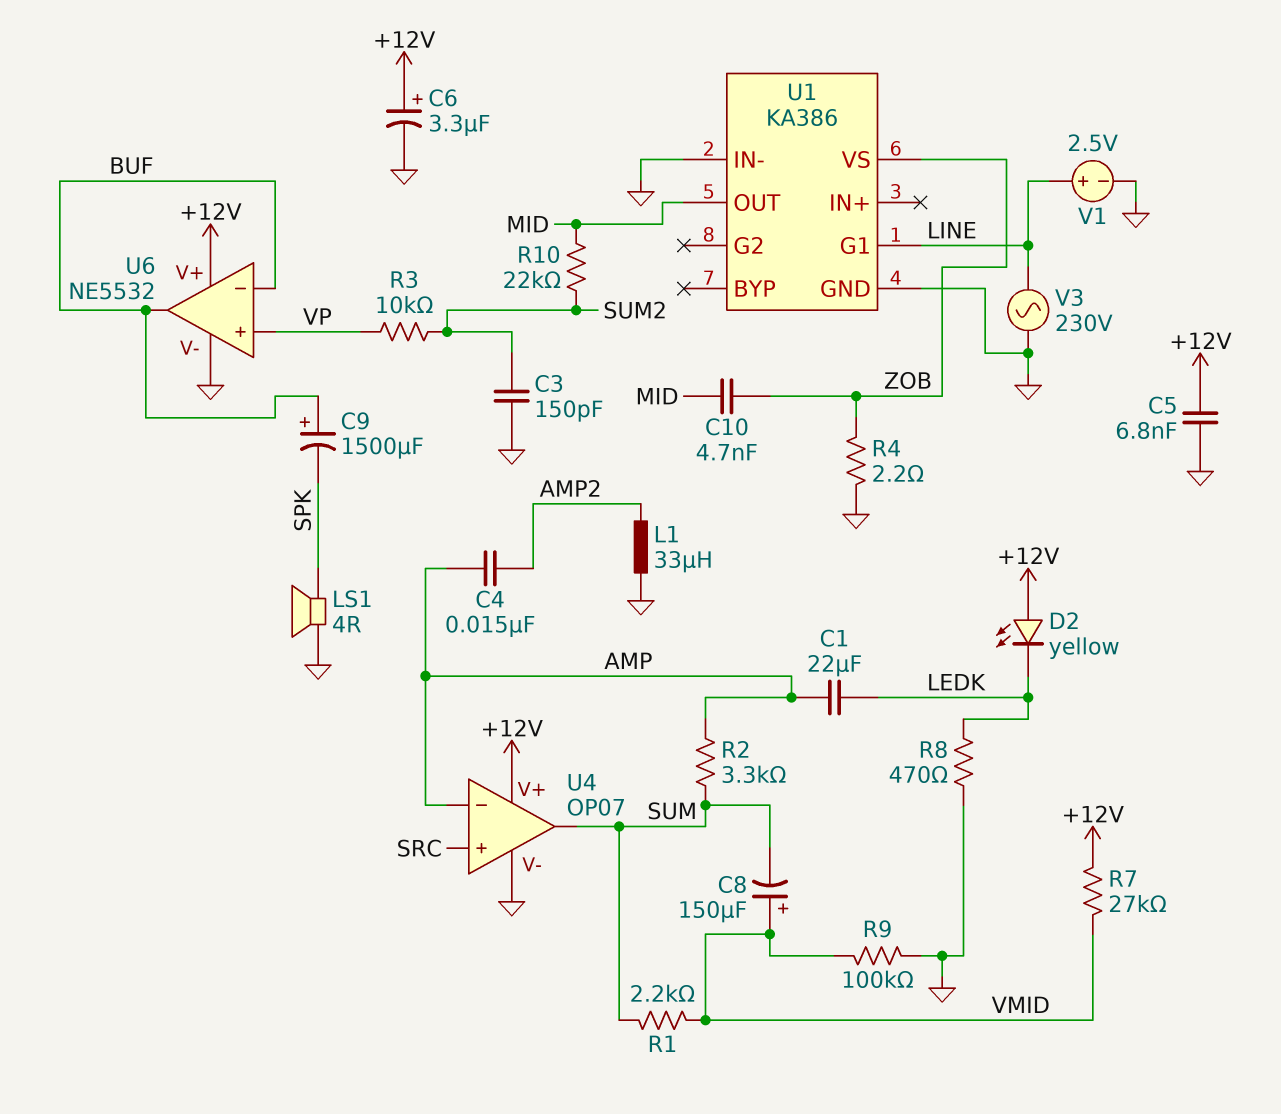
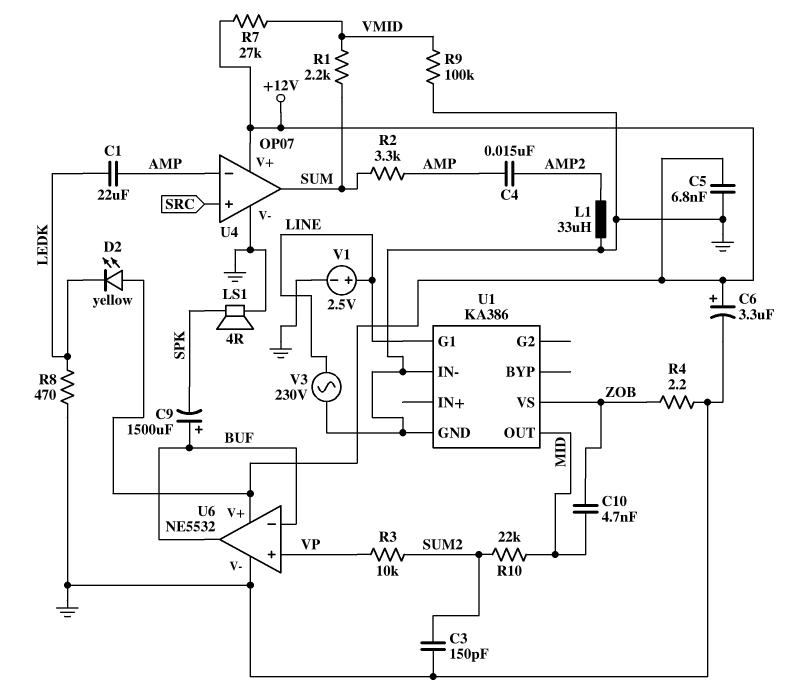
C8: 150uF (plus VMID, minus SUM) -> none

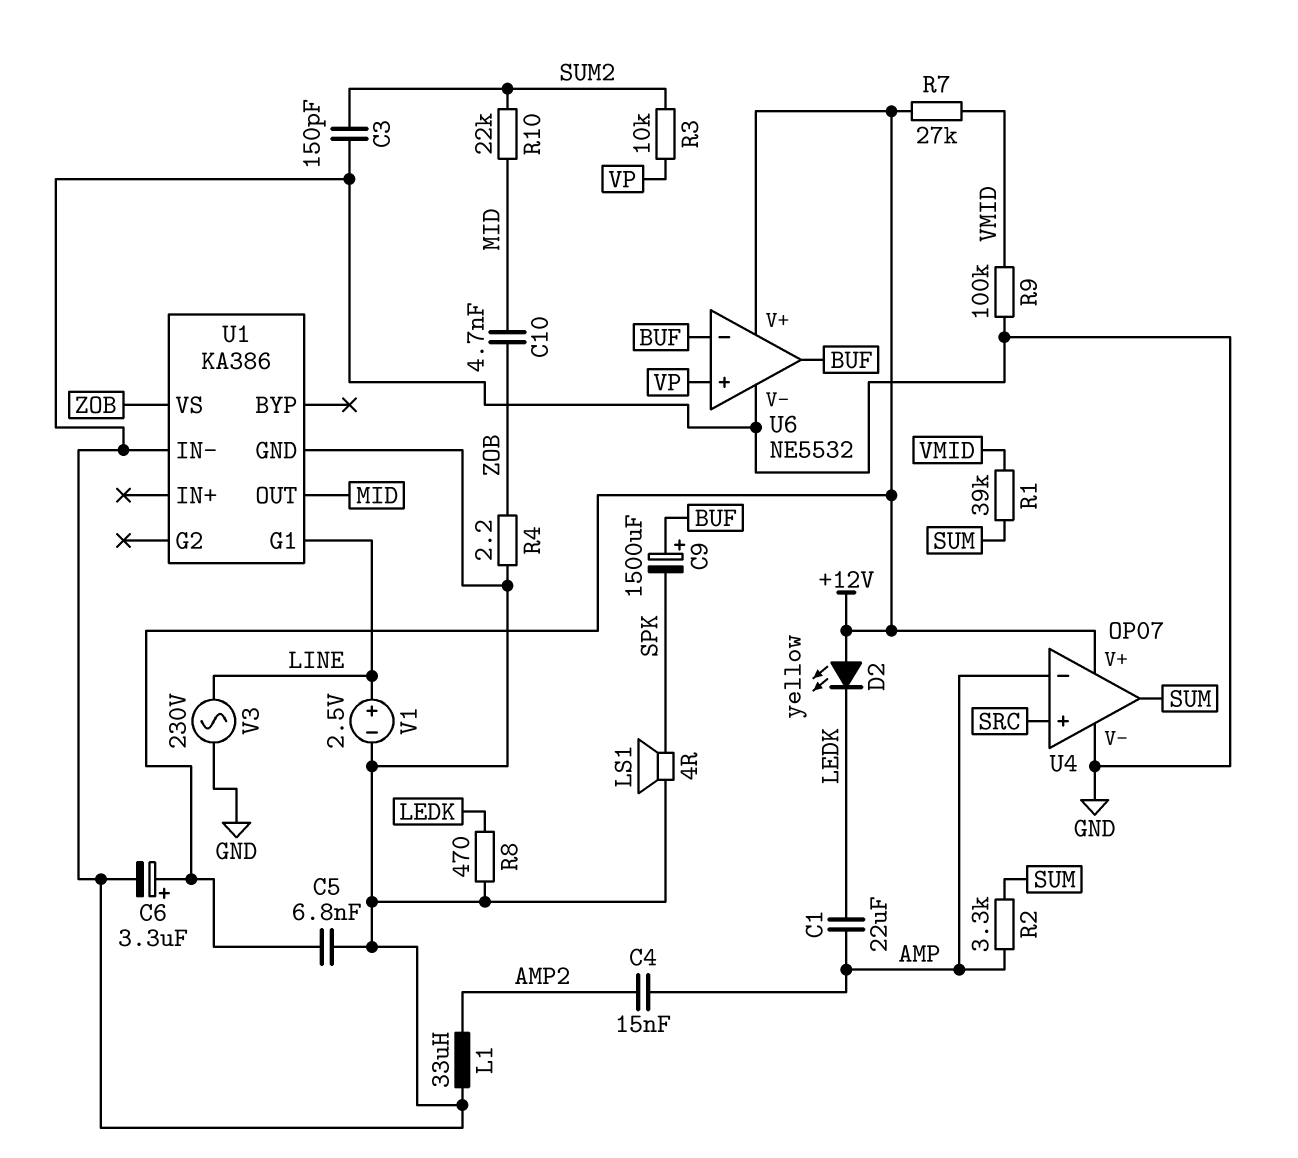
R1: 2.2k (SUM, VMID) -> 39k (SUM, VMID)

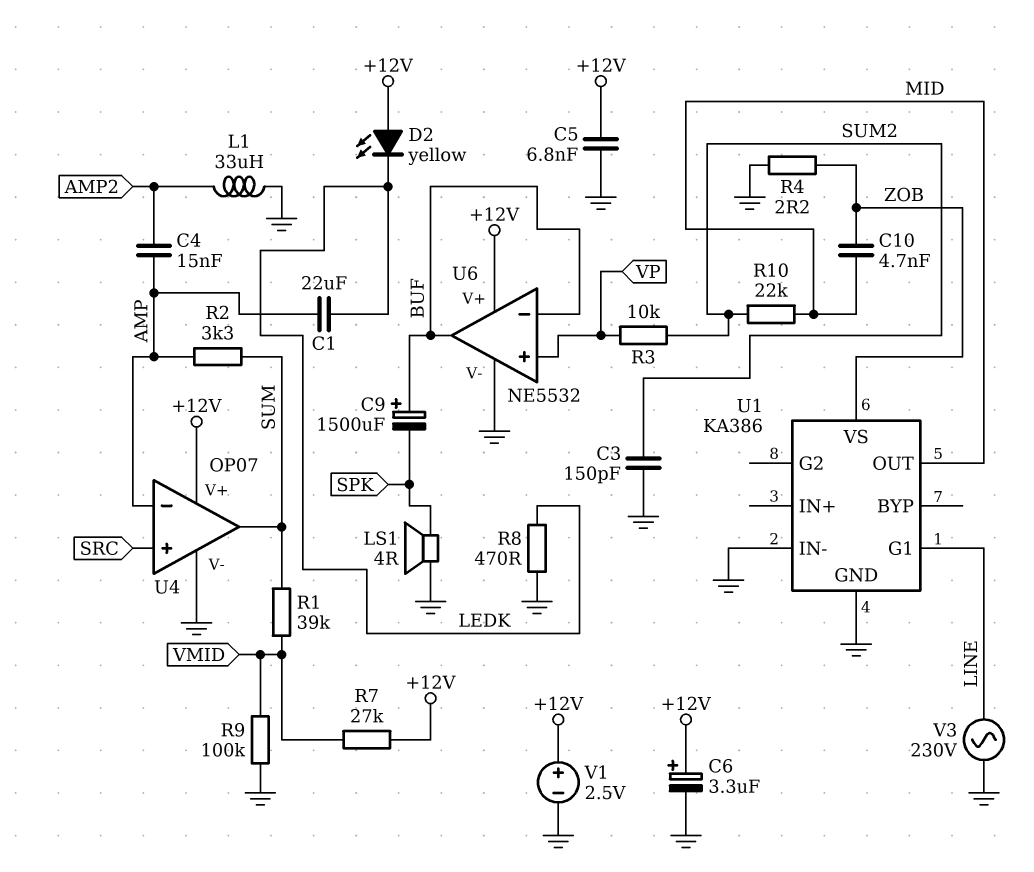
V1: 2.5V (plus LINE, minus GND) -> 2.5V (plus +12V, minus GND)

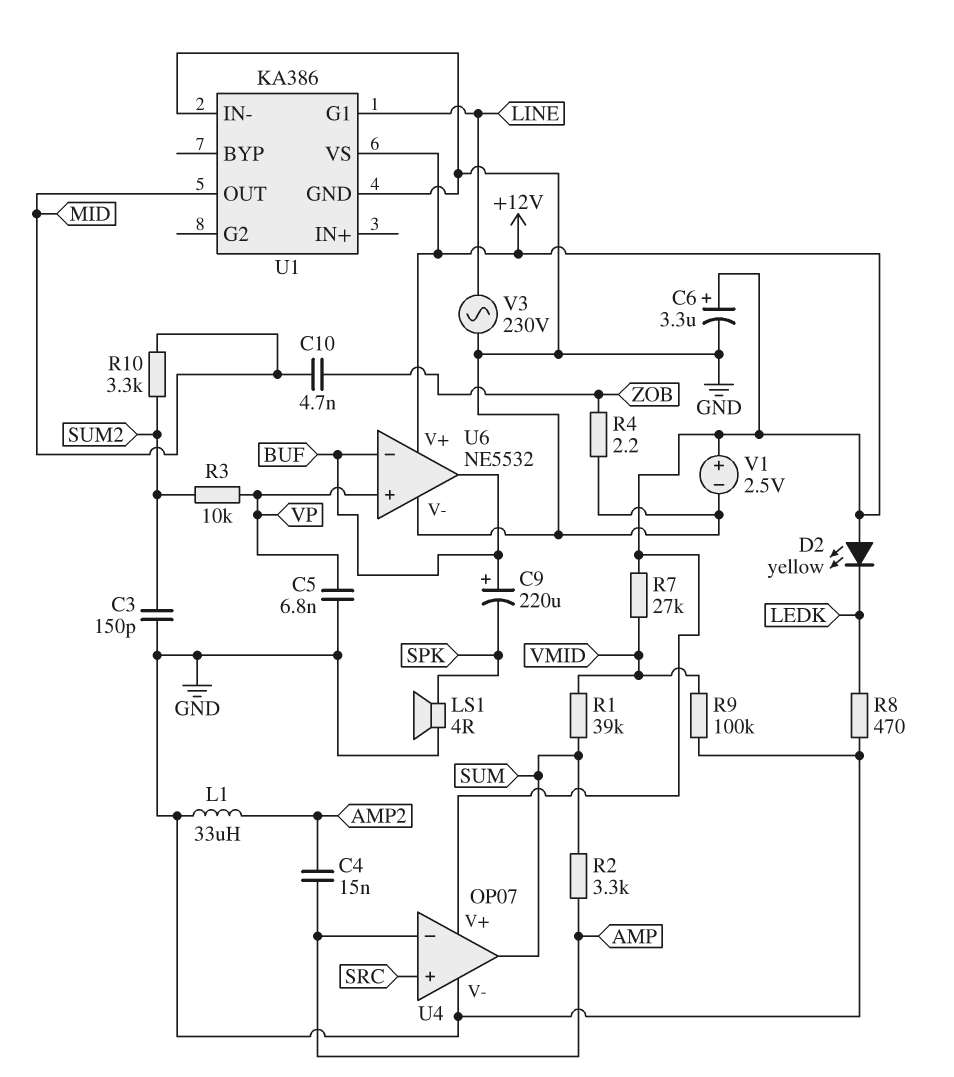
C1: 22uF (AMP, LEDK) -> none
C5: 6.8nF (+12V, GND) -> 6.8nF (GND, VP)
C9: 1500uF (plus BUF, minus SPK) -> 220uF (plus BUF, minus SPK)
R10: 22k (MID, SUM2) -> 3.3k (MID, SUM2)
U1 pin VS: ZOB -> +12V

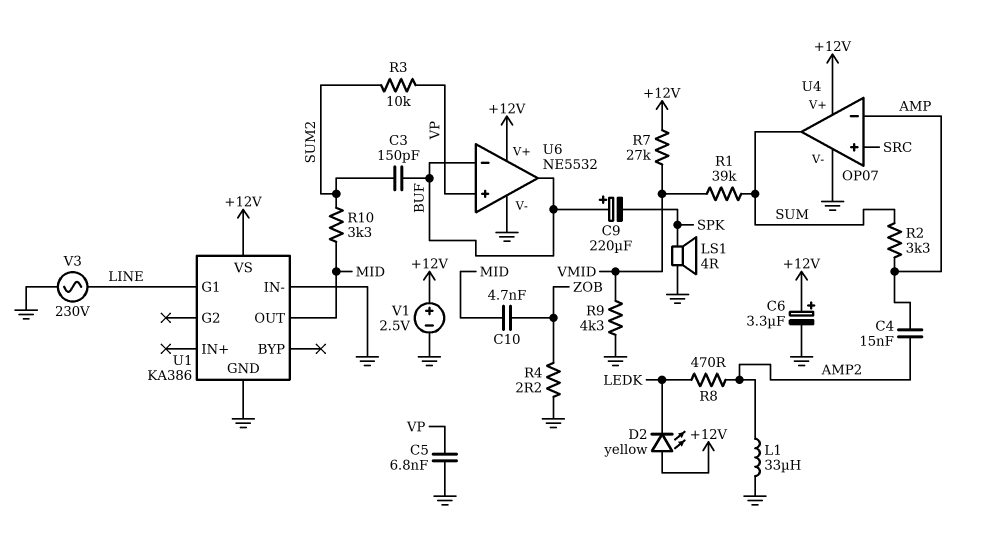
C3: 150pF (GND, SUM2) -> 150pF (BUF, SUM2)
R8: 470 (GND, LEDK) -> 470 (AMP2, LEDK)
R9: 100k (GND, VMID) -> 4.3k (GND, VMID)

